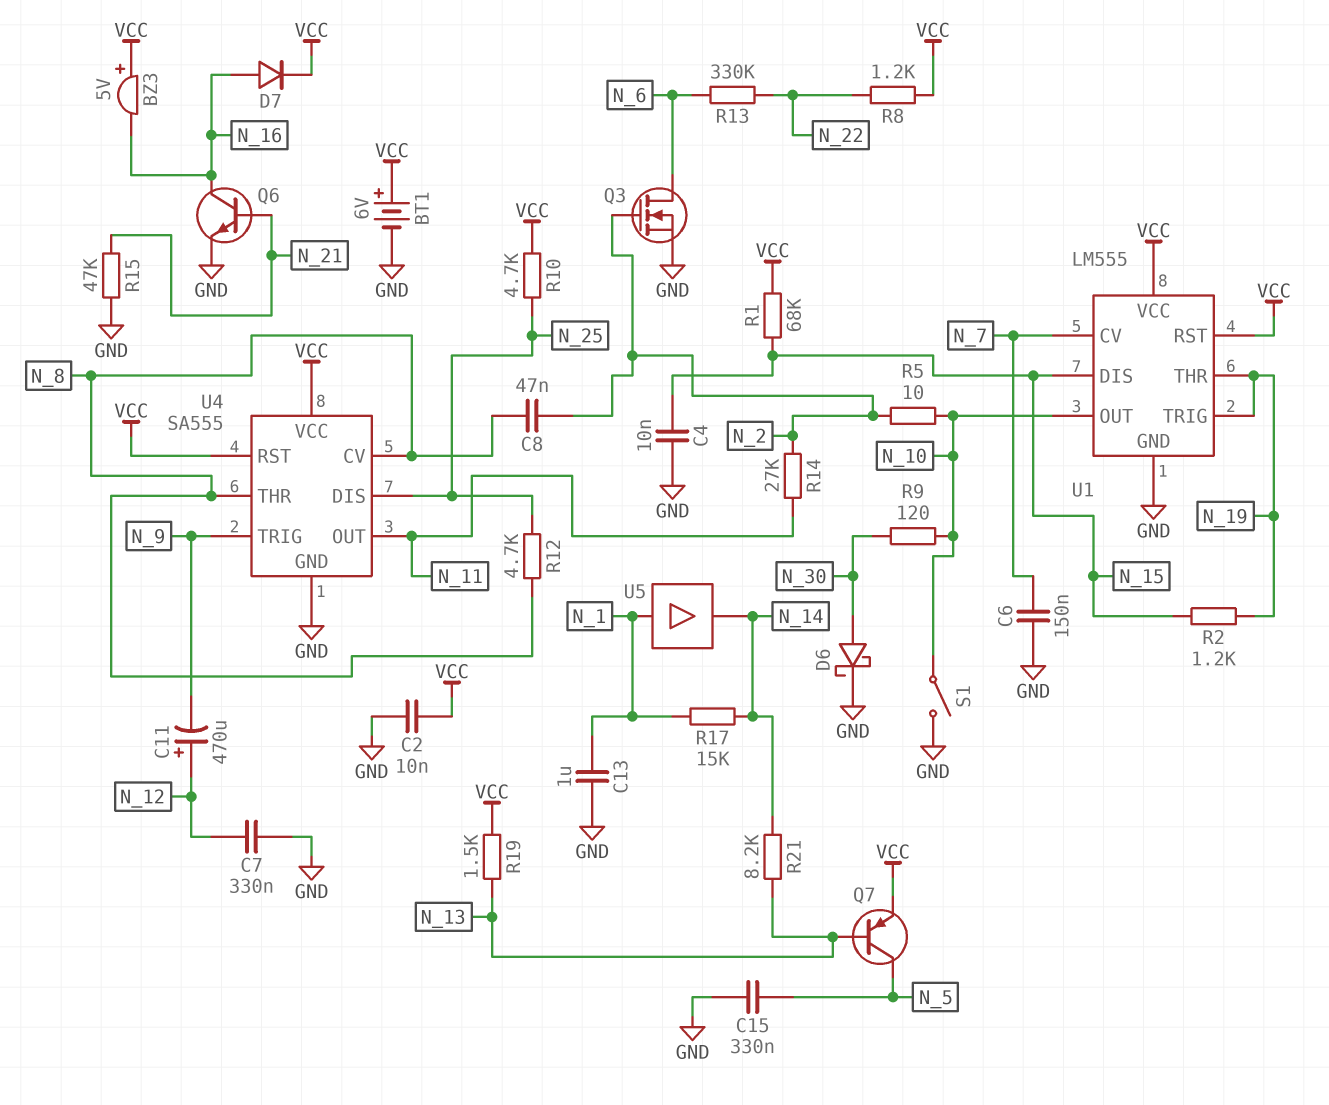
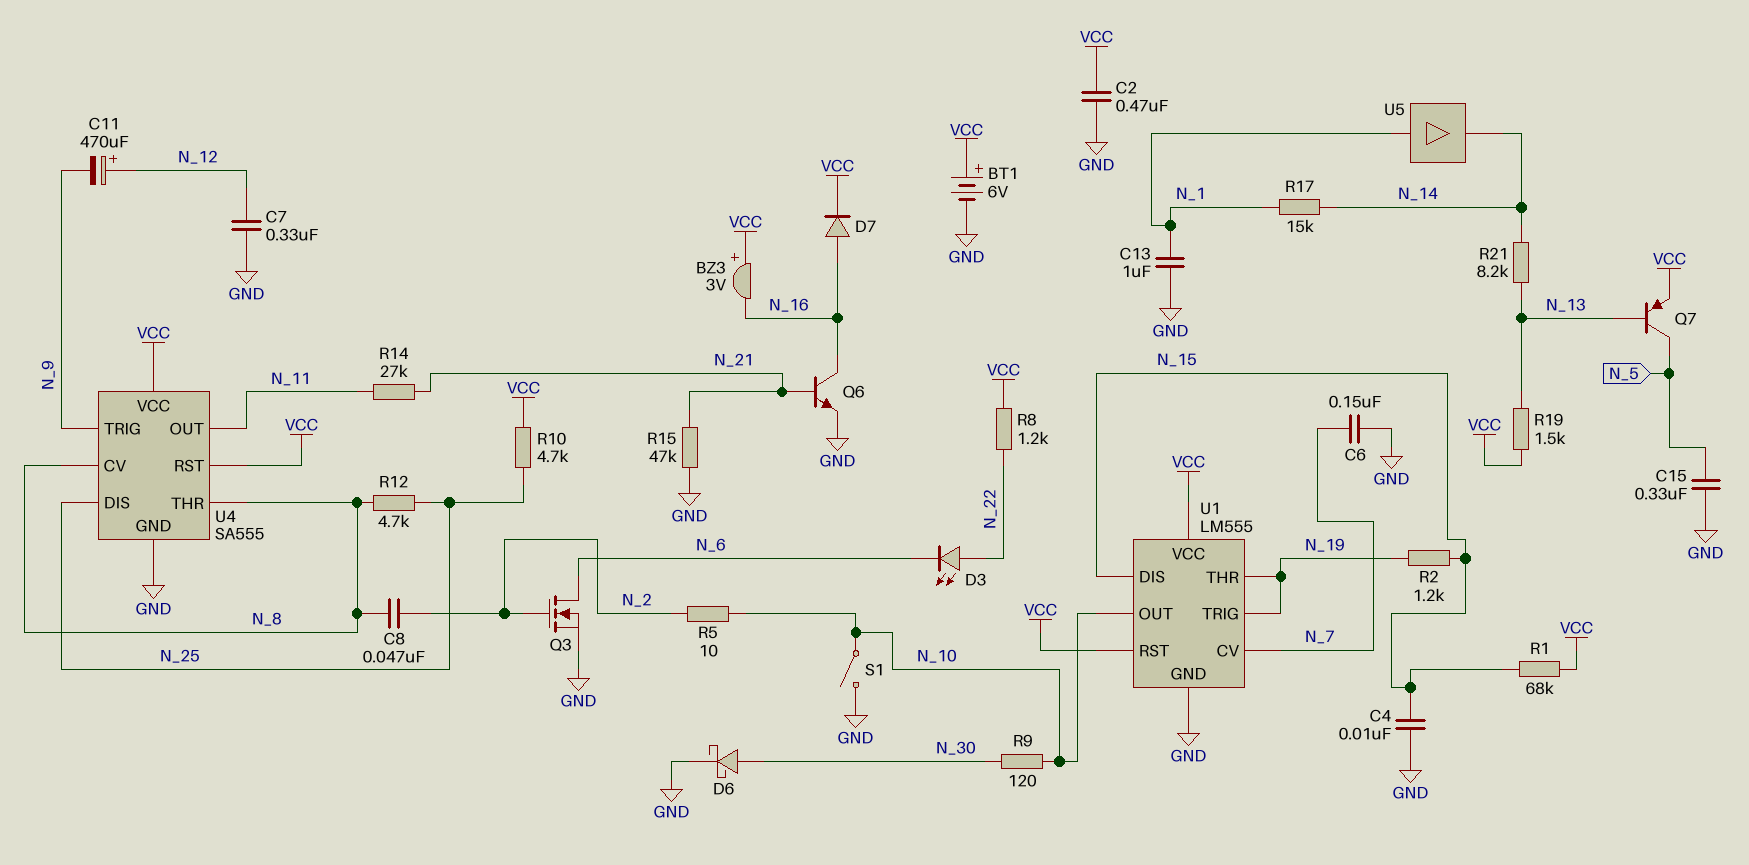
BZ3: buzzer 5V (plus VCC, minus N_16) -> buzzer 3V (plus VCC, minus N_16)
C2: 10nF (GND, VCC) -> 470nF (GND, VCC)
D3: none -> LED (A N_22, K N_6)
R13: 330k (N_6, N_22) -> none
R14: 27k (N_2, N_11) -> 27k (N_11, N_21)

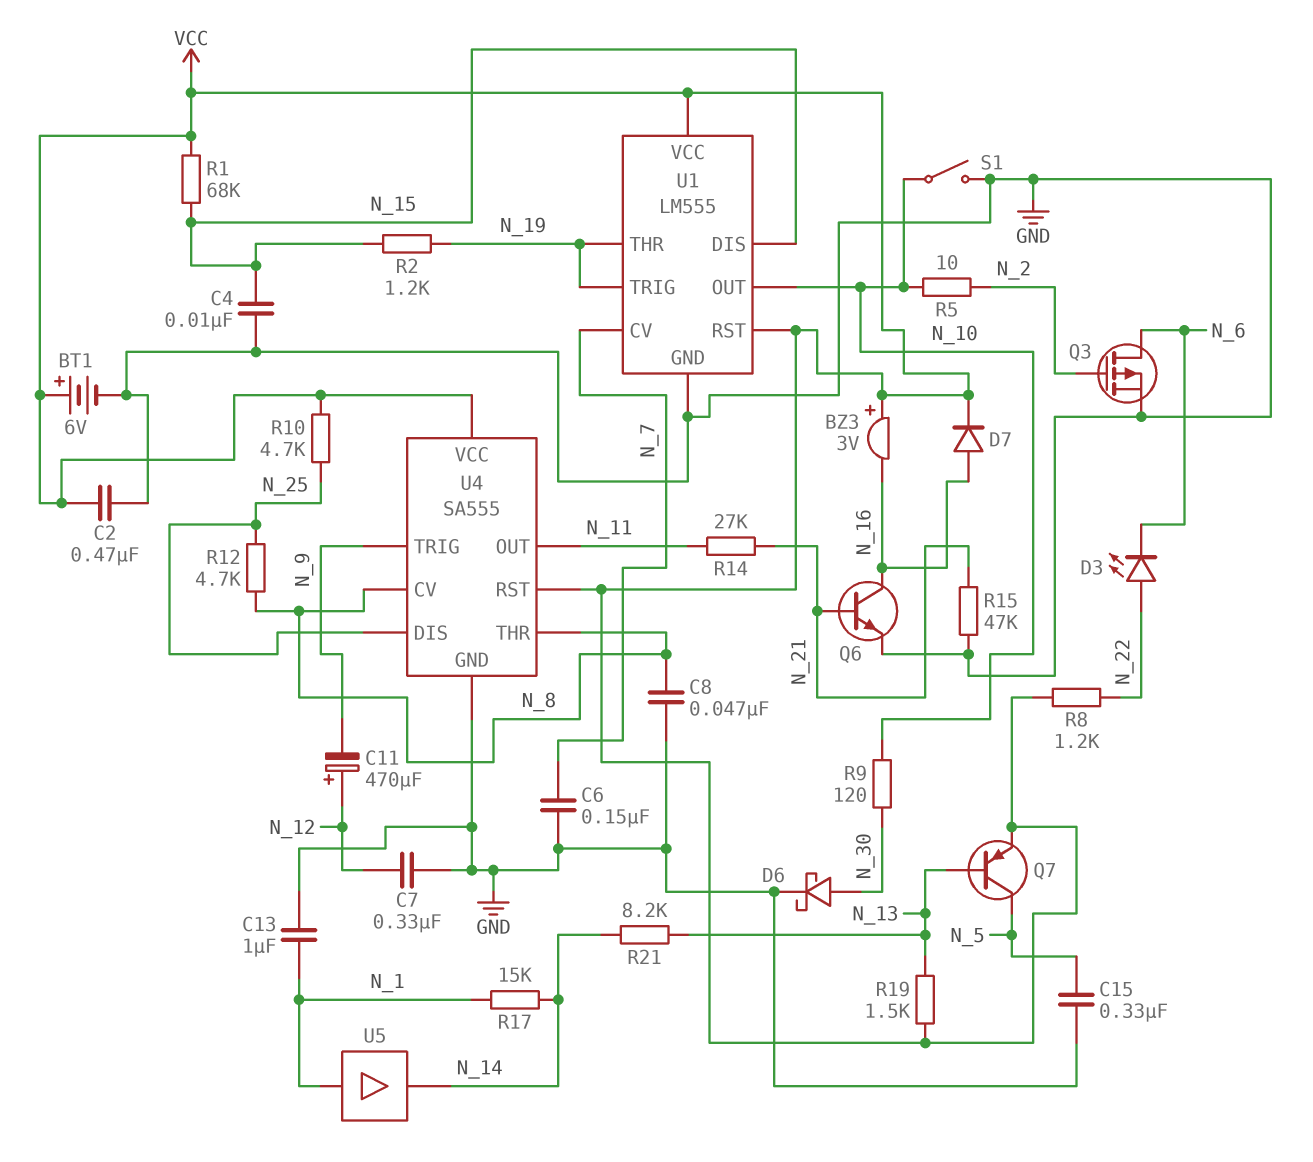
C8: 47nF (N_2, N_8) -> 47nF (GND, N_8)
Q3: NMOS (G N_2, D N_6, S GND) -> PMOS (G N_2, D N_6, S GND)

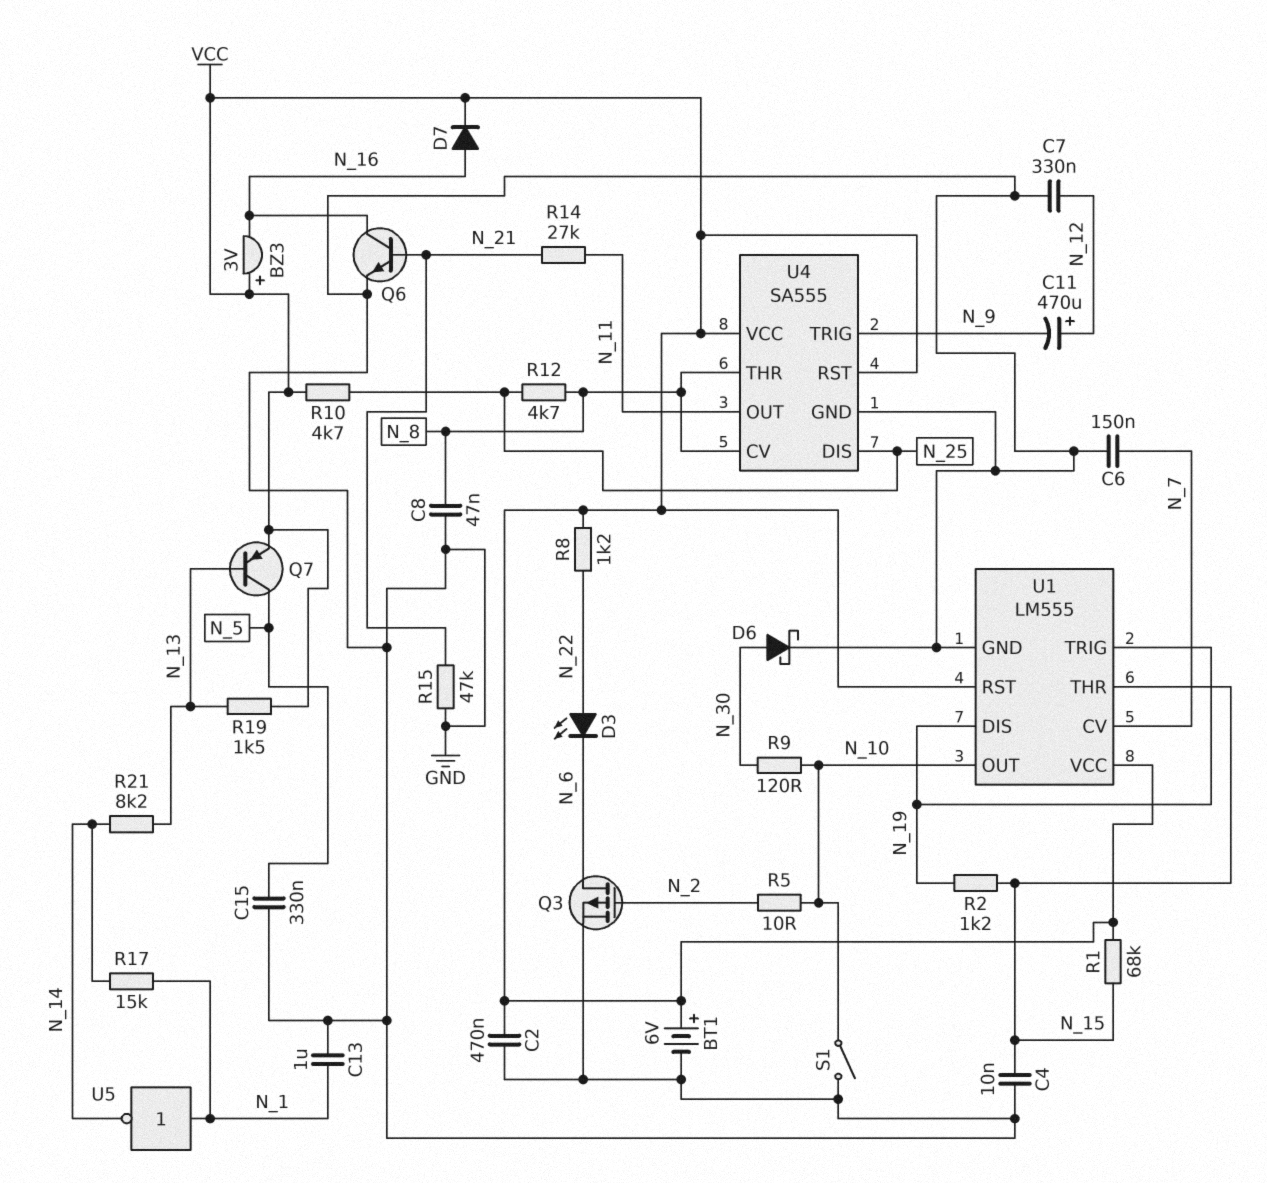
U1 pin DIS: N_15 -> N_19
U1 pin THR: N_19 -> N_15
U5: buffer (in N_1, out N_14) -> NOT (in N_1, out N_14)

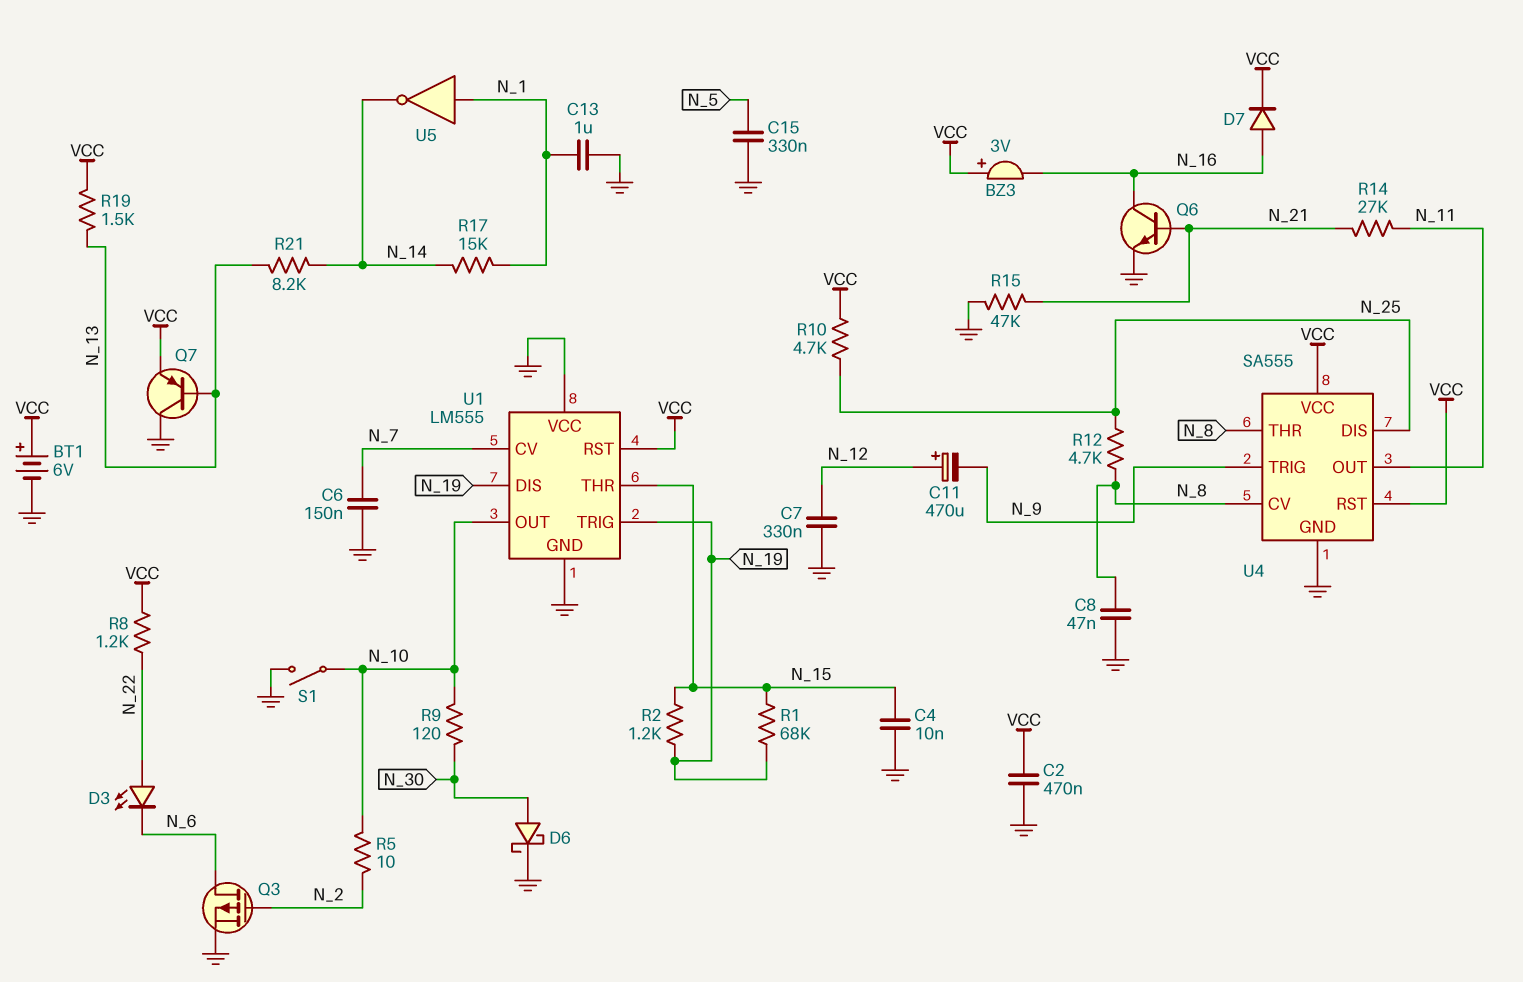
Q7: PNP (B N_13, C N_5, E VCC) -> PNP (B N_13, C GND, E VCC)
R1: 68k (N_15, VCC) -> 68k (N_15, N_19)
U1 pin VCC: VCC -> GND

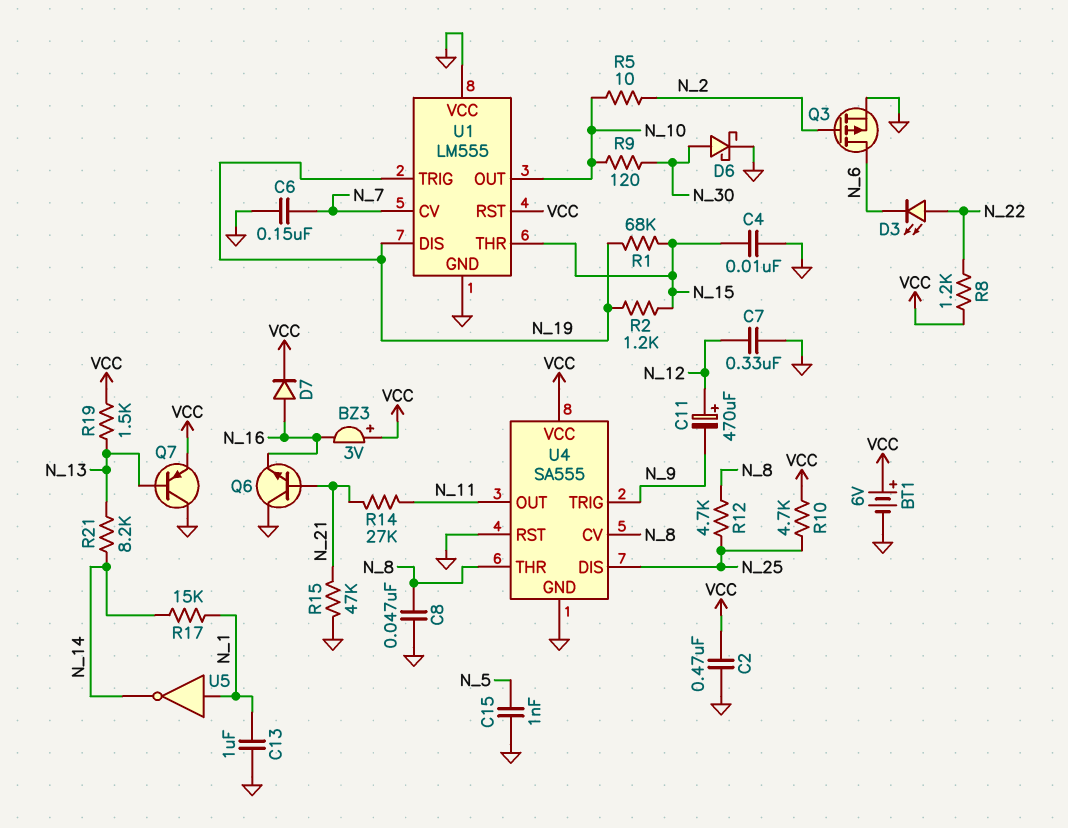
C15: 330nF (GND, N_5) -> 1nF (GND, N_5)
Q6: NPN (B N_21, C N_16, E GND) -> NPN (B N_21, C GND, E N_16)
S1: switch (GND, N_10) -> none
U4 pin RST: VCC -> GND

